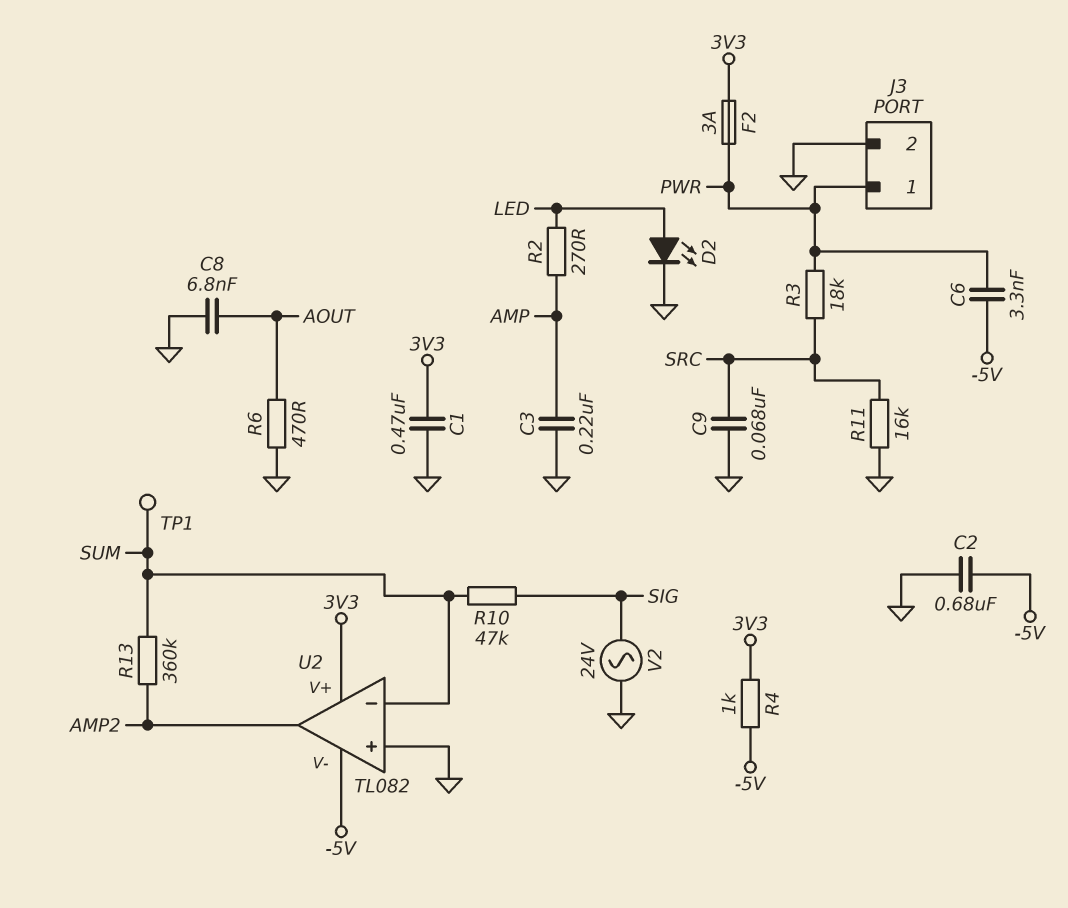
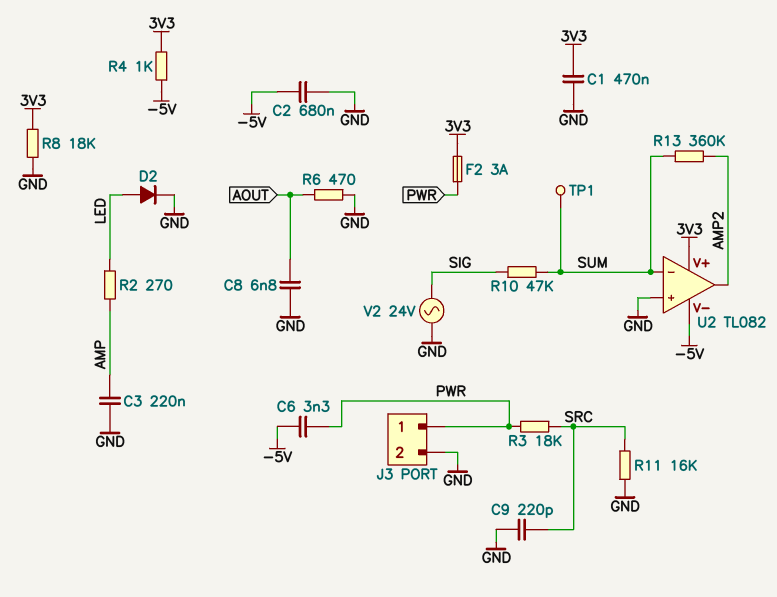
C9: 68nF (GND, SRC) -> 220pF (GND, SRC)
D2: LED (A LED, K GND) -> diode (A LED, K GND)
R8: none -> 18k (3V3, GND)

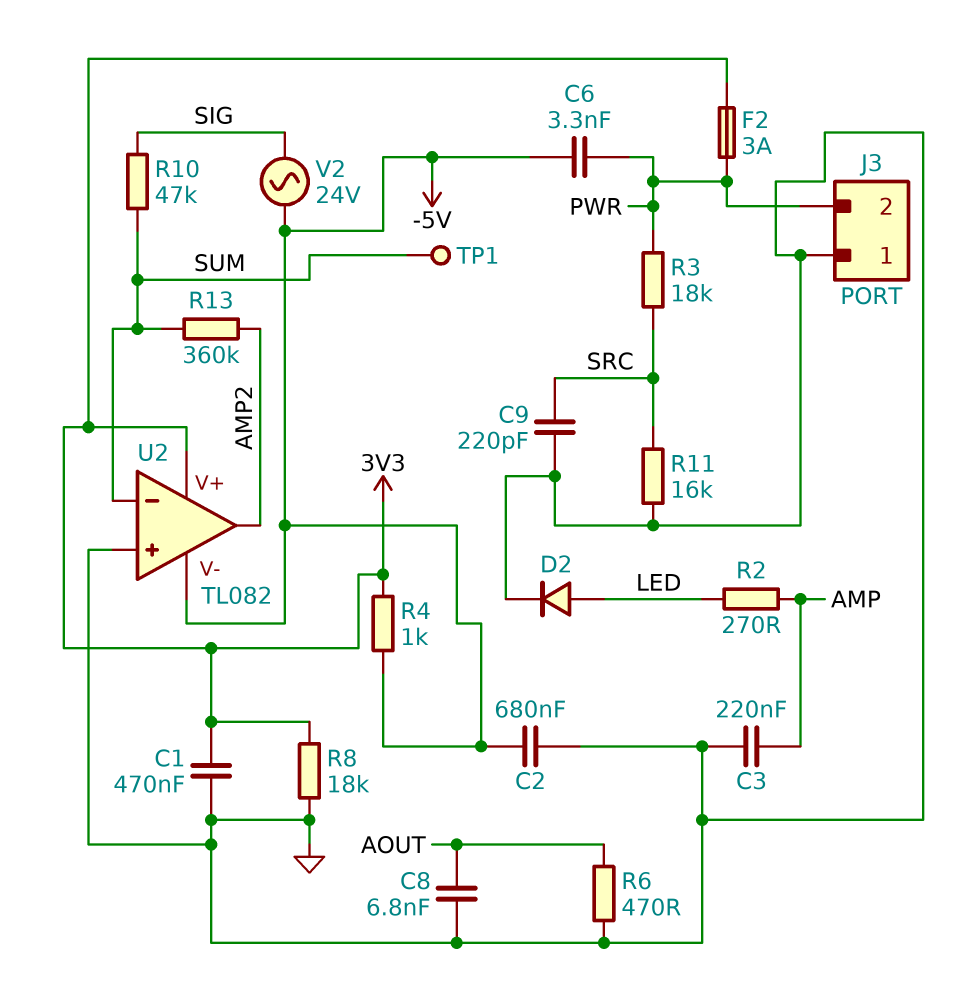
J3 pin 1: PWR -> GND
J3 pin 2: GND -> PWR
V2: AC 24V (GND, SIG) -> AC 24V (-5V, SIG)

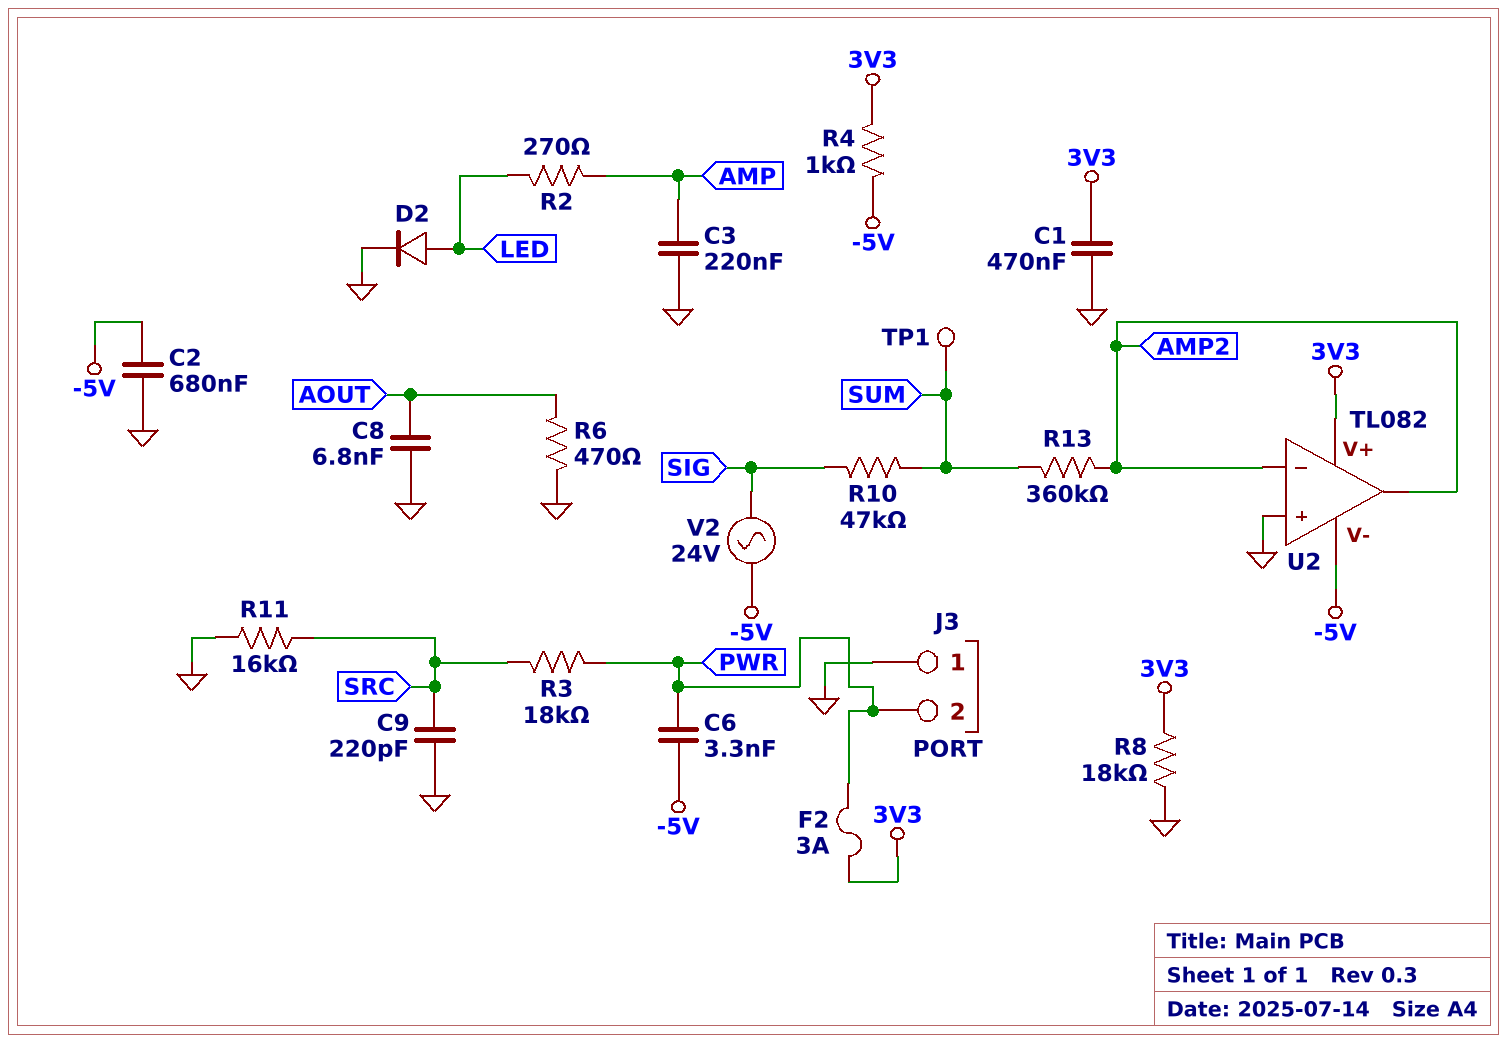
U2 pin in-: SUM -> AMP2

